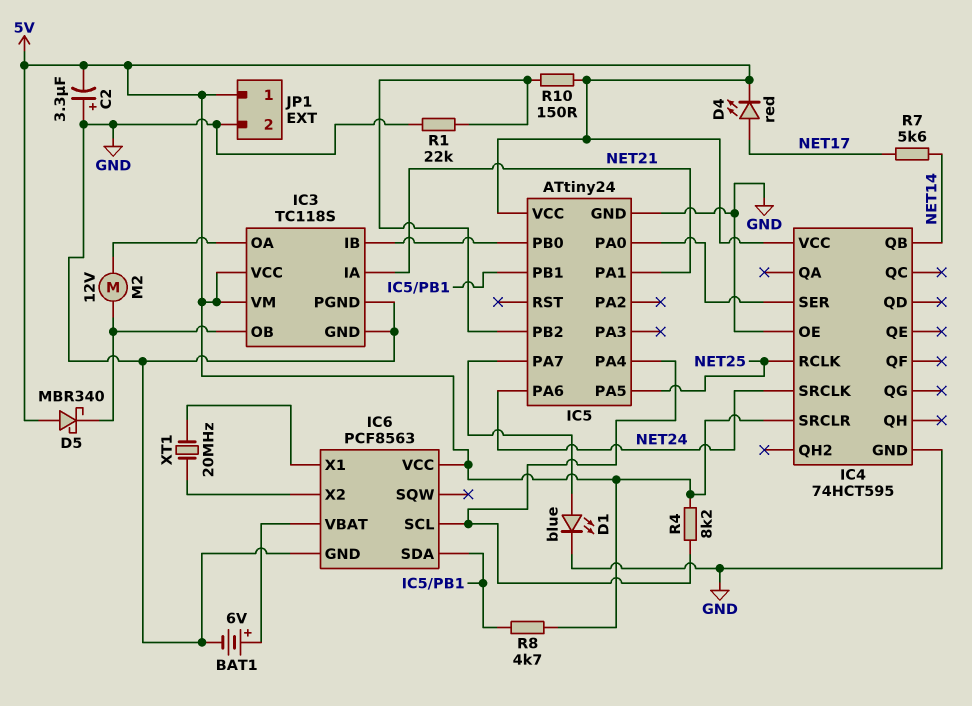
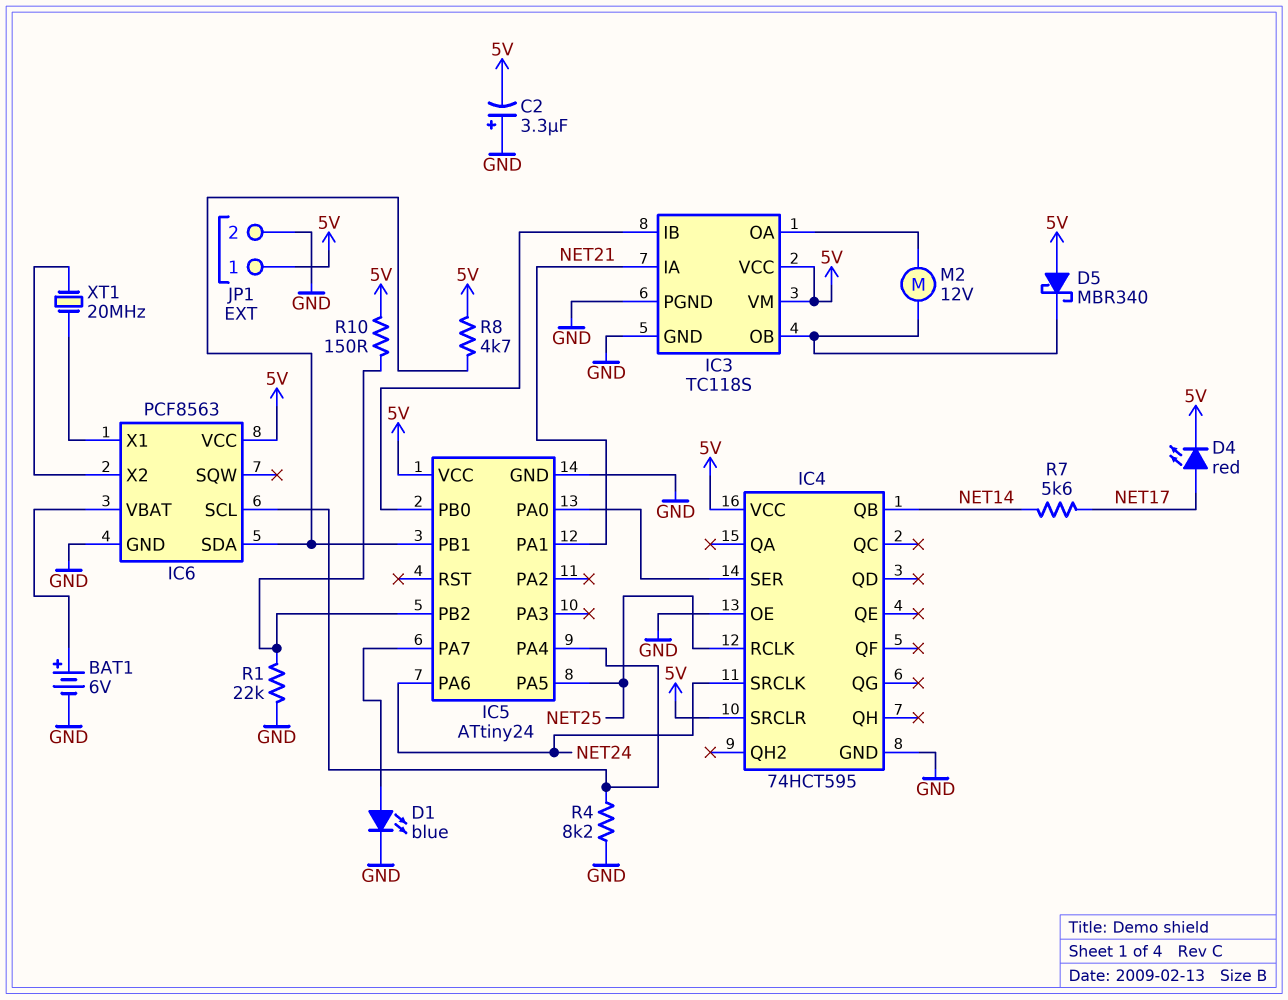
R4: 8.2k (5V, IC5/PA4) -> 8.2k (GND, IC5/PA4)

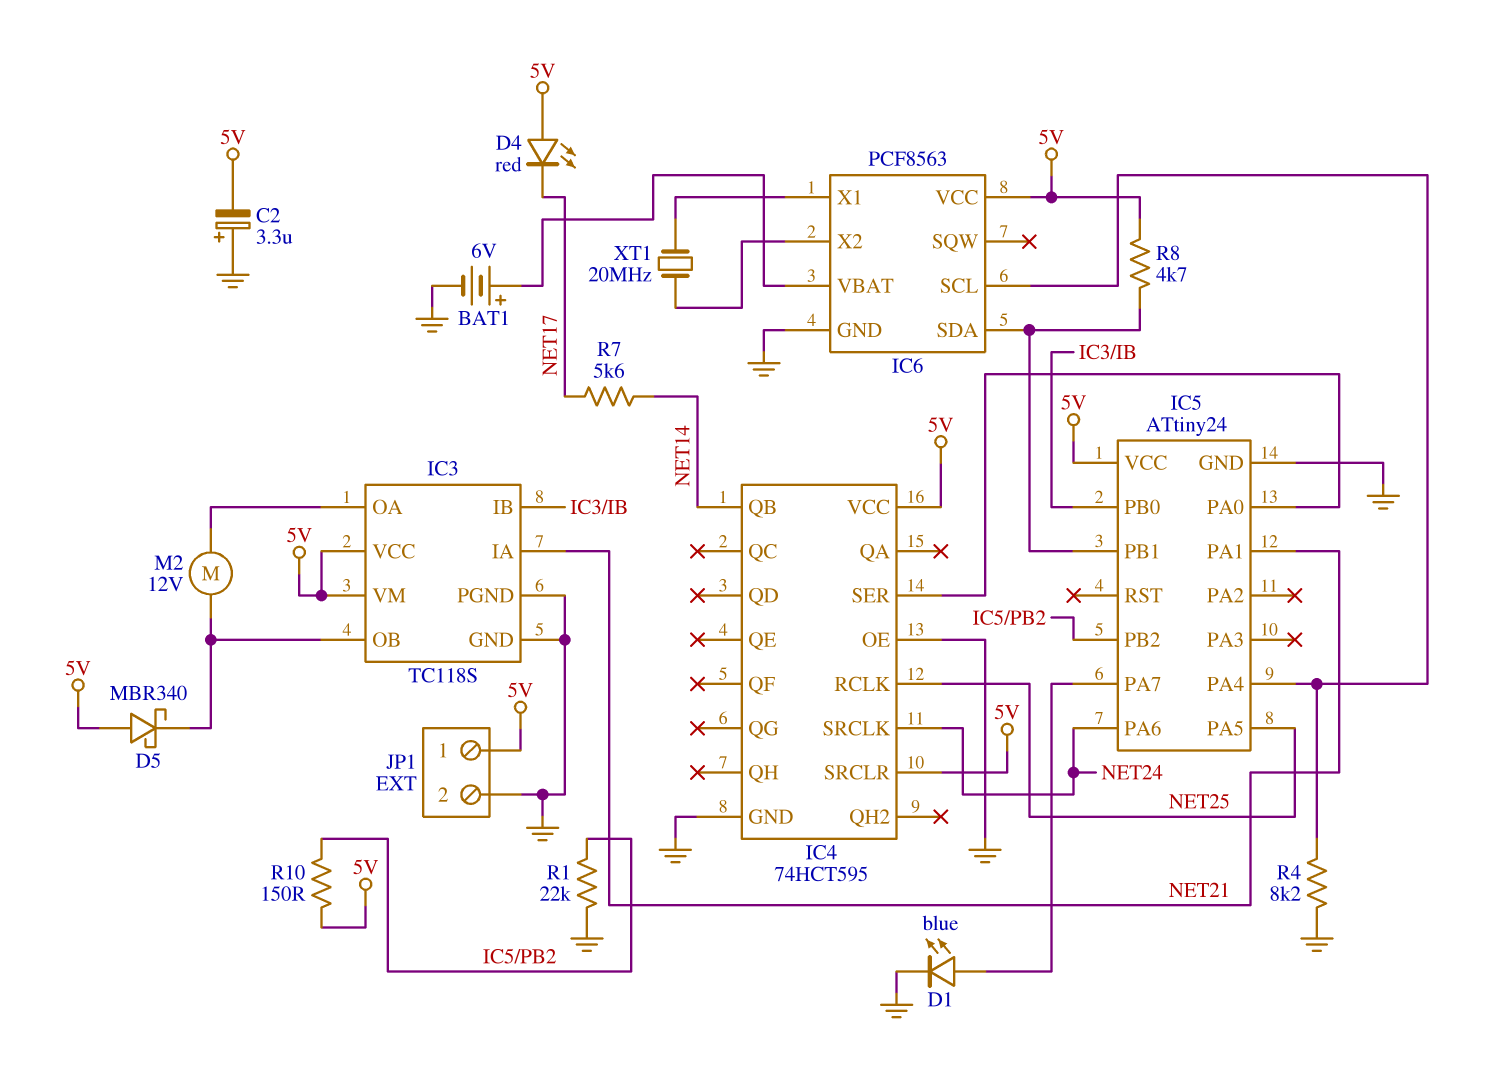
D4: LED red (A NET17, K 5V) -> LED red (A 5V, K NET17)

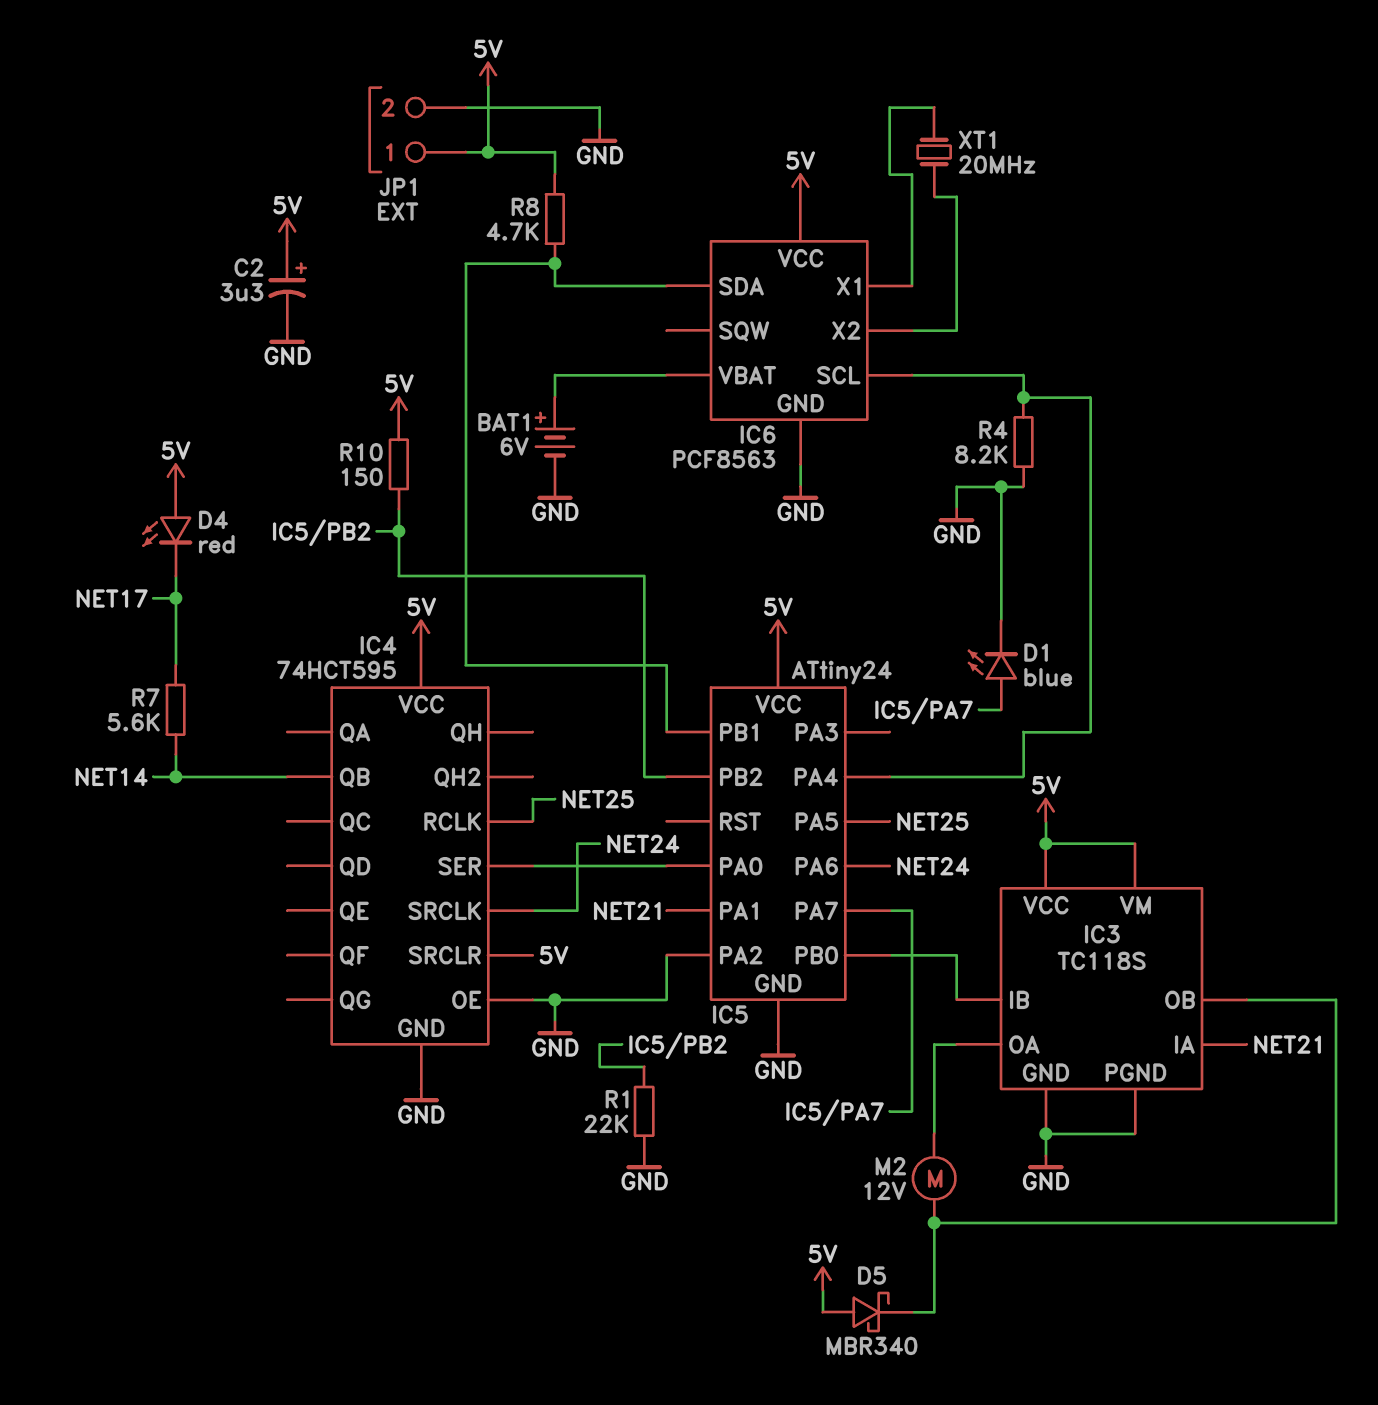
C2: 3.3uF (plus GND, minus 5V) -> 3.3uF (plus 5V, minus GND)
IC5 pin PA2: none -> GND

